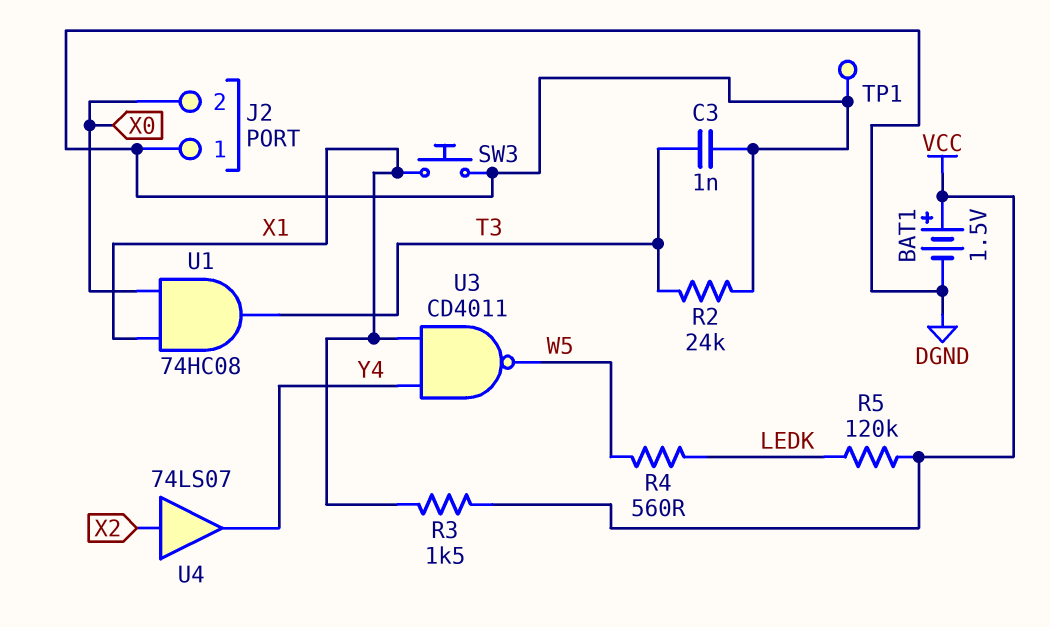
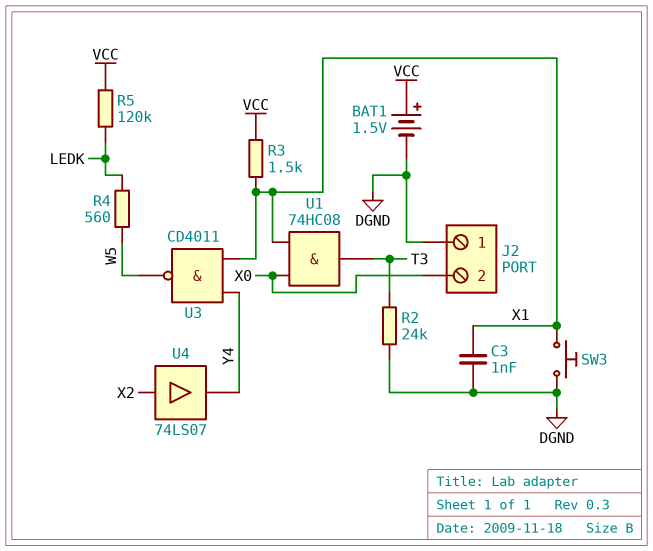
C3: 1nF (DGND, T3) -> 1nF (DGND, X1)
TP1: test point (DGND) -> none

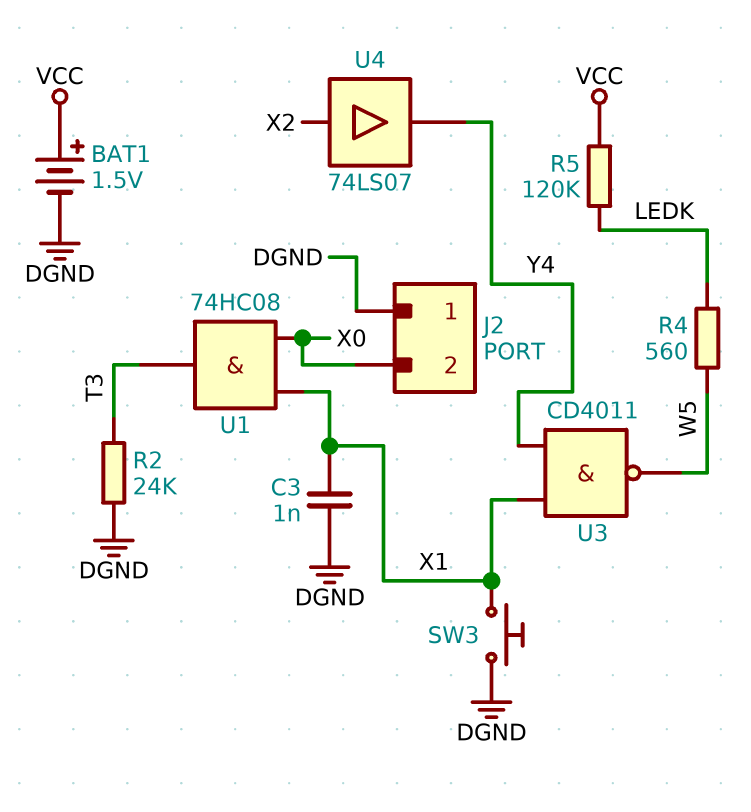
R3: 1.5k (VCC, X1) -> none

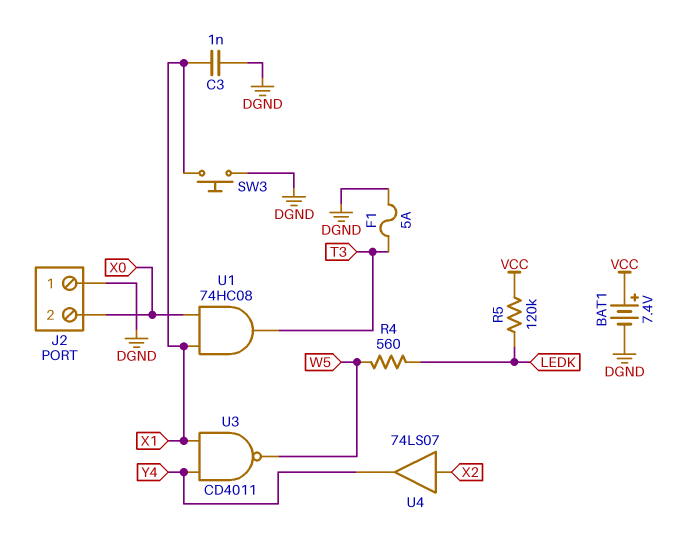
BAT1: 1.5V (plus VCC, minus DGND) -> 7.4V (plus VCC, minus DGND)
F1: none -> 5A (DGND, T3)
R2: 24k (DGND, T3) -> none

